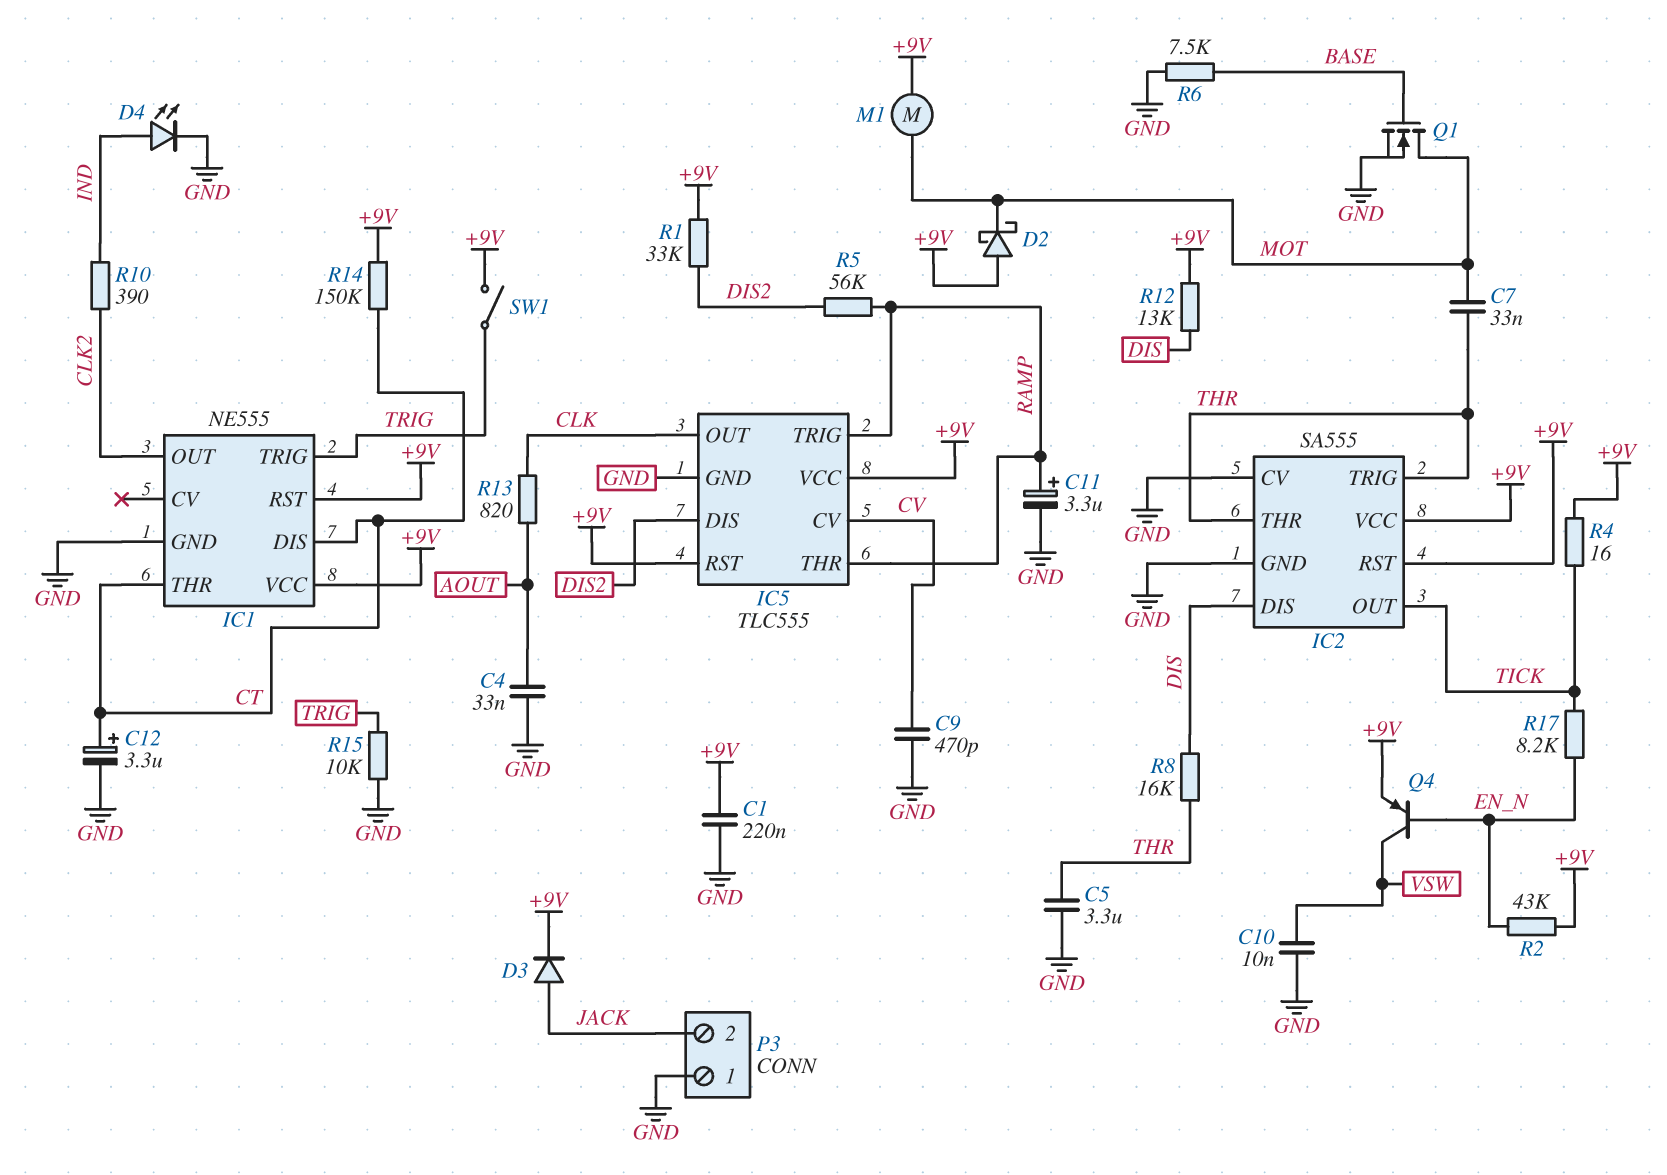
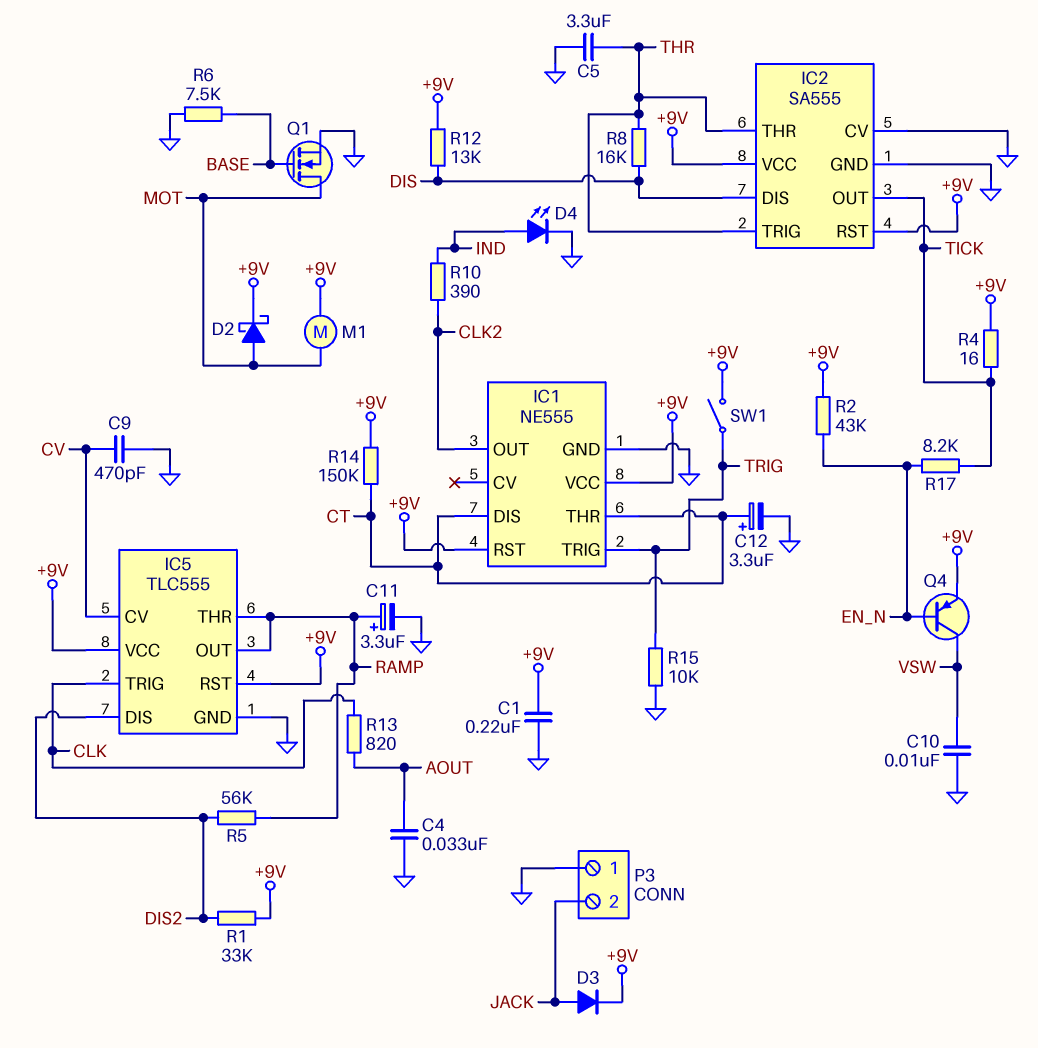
C7: 33nF (MOT, THR) -> none
D2: schottky (A +9V, K MOT) -> schottky (A MOT, K +9V)
IC5 pin OUT: CLK -> RAMP
IC5 pin TRIG: RAMP -> CLK

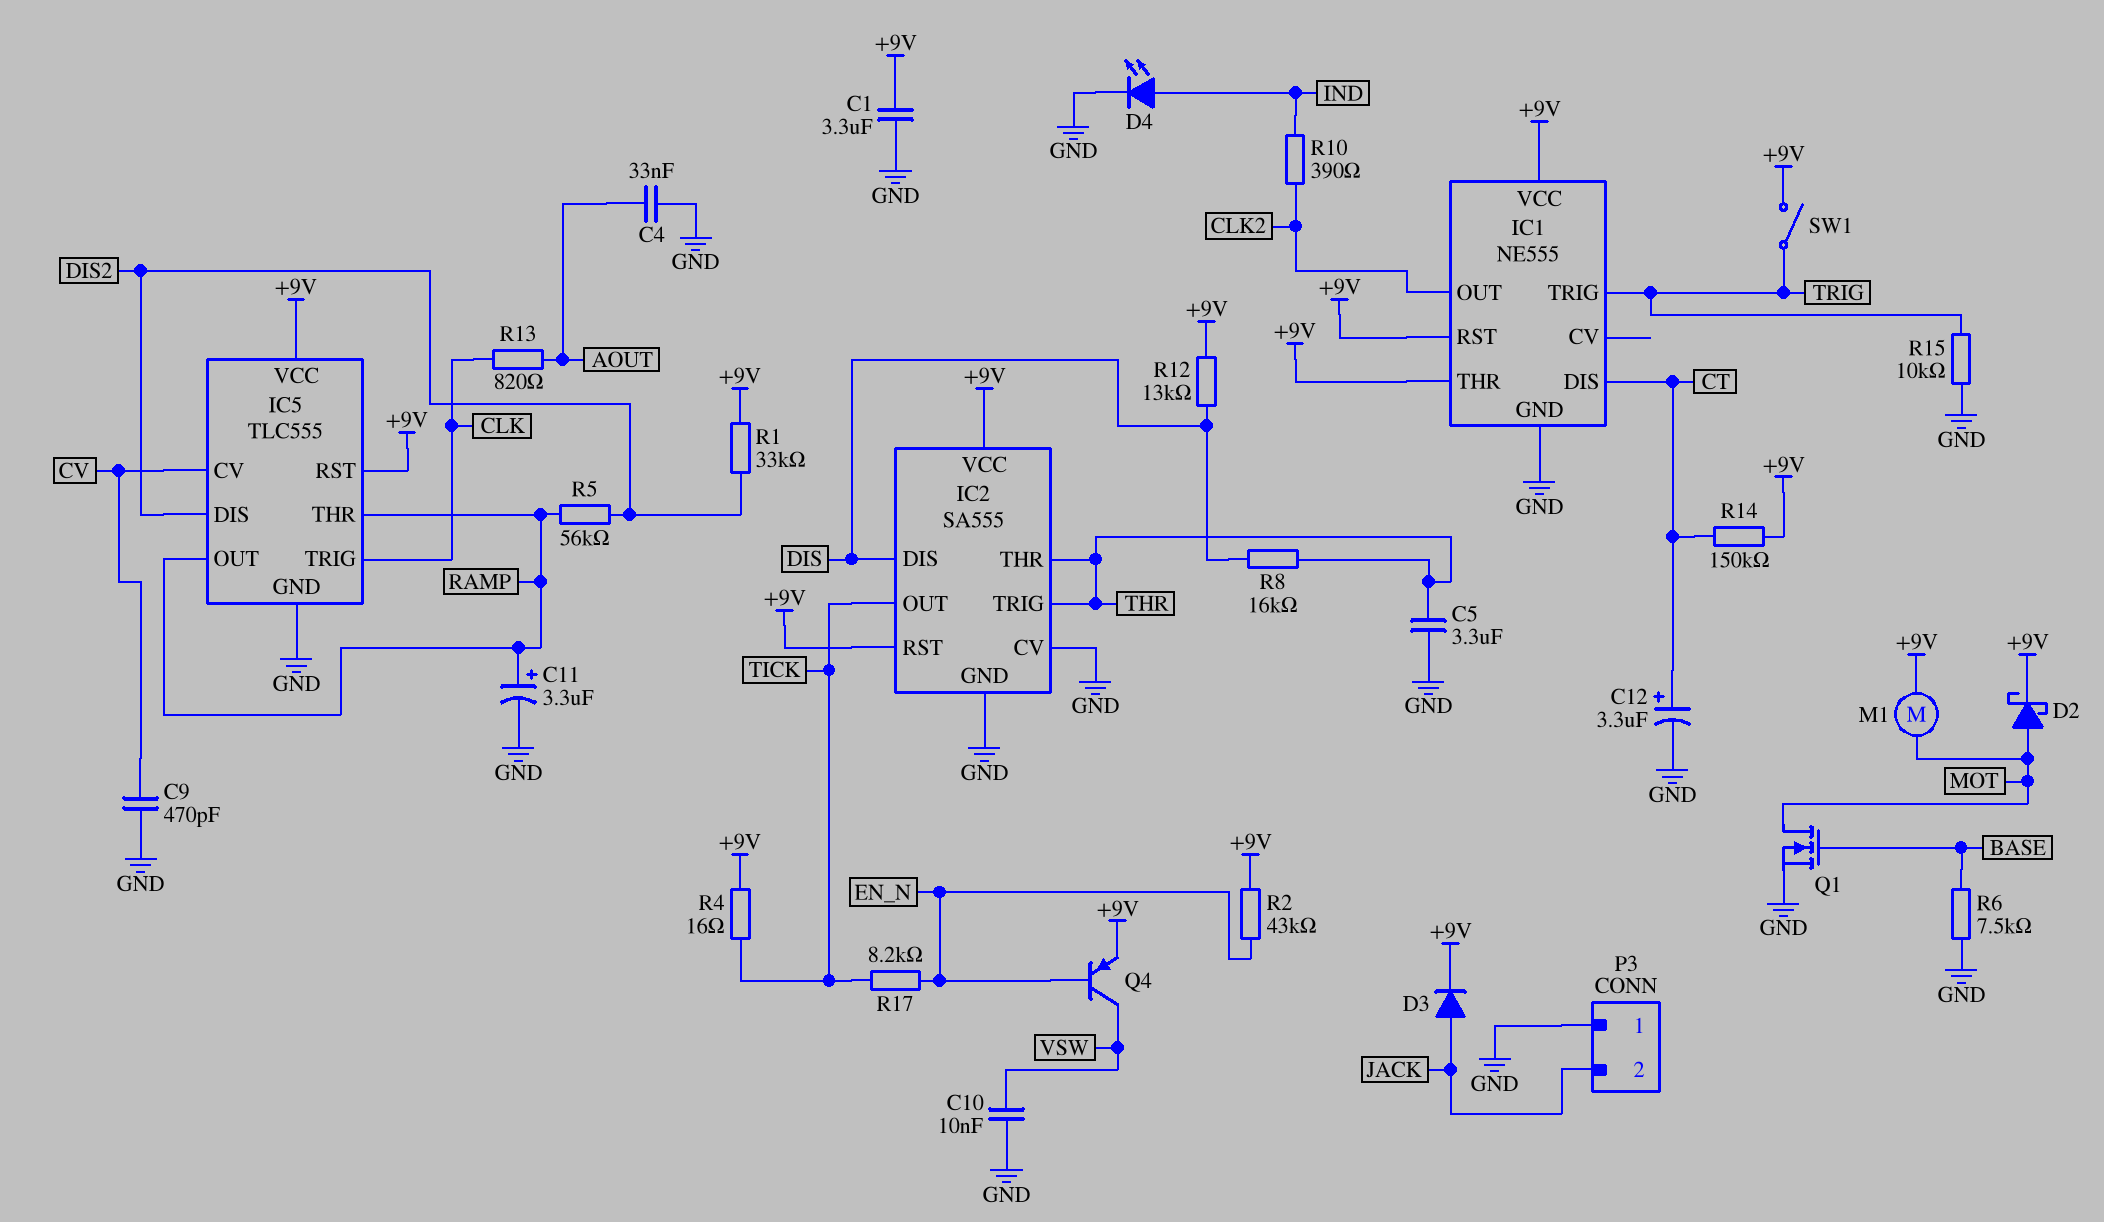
C1: 220nF (+9V, GND) -> 3.3uF (+9V, GND)
IC1 pin THR: CT -> +9V

